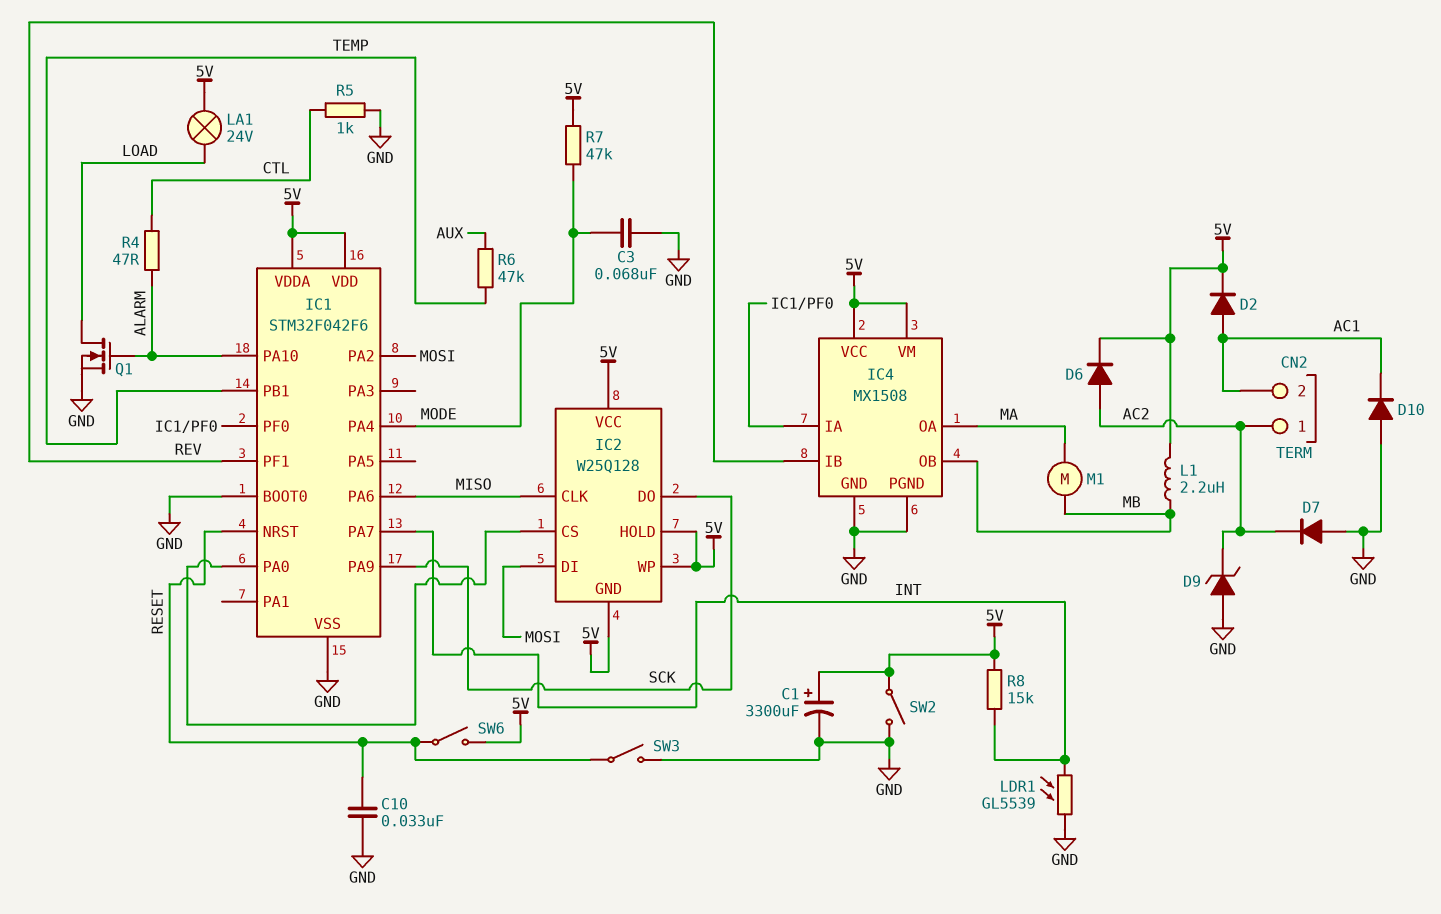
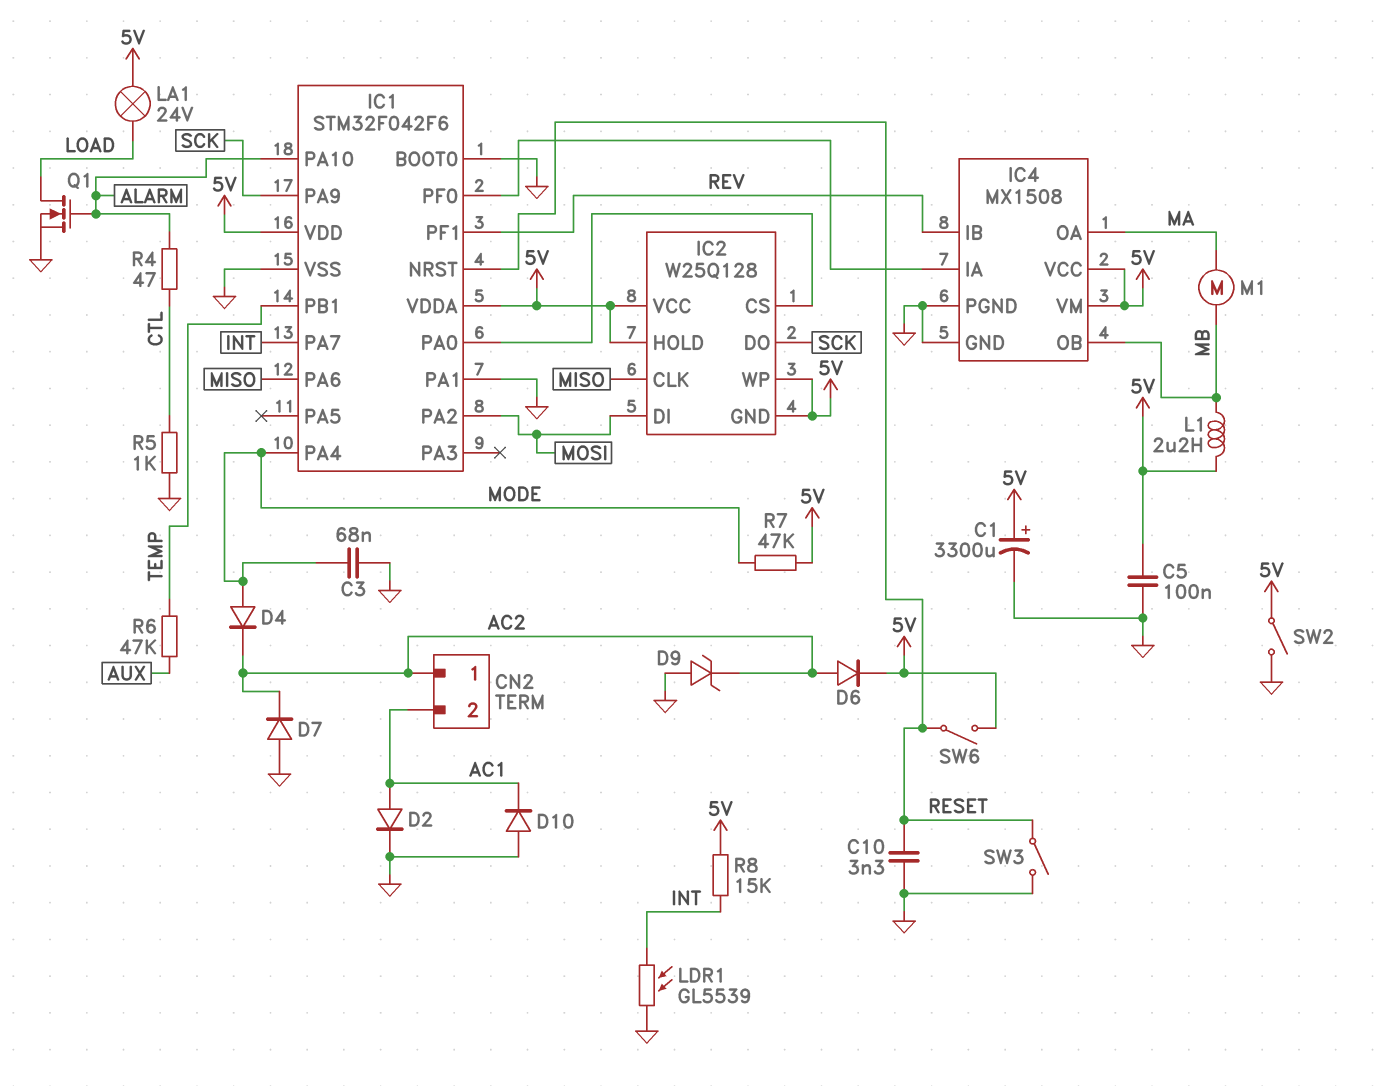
C5: none -> 100nF (5V, GND)
C10: 33nF (GND, RESET) -> 3.3nF (GND, RESET)
D2: diode (A AC1, K 5V) -> diode (A AC1, K GND)
D4: none -> diode (A MODE, K AC2)
IC1 pin PA1: none -> GND

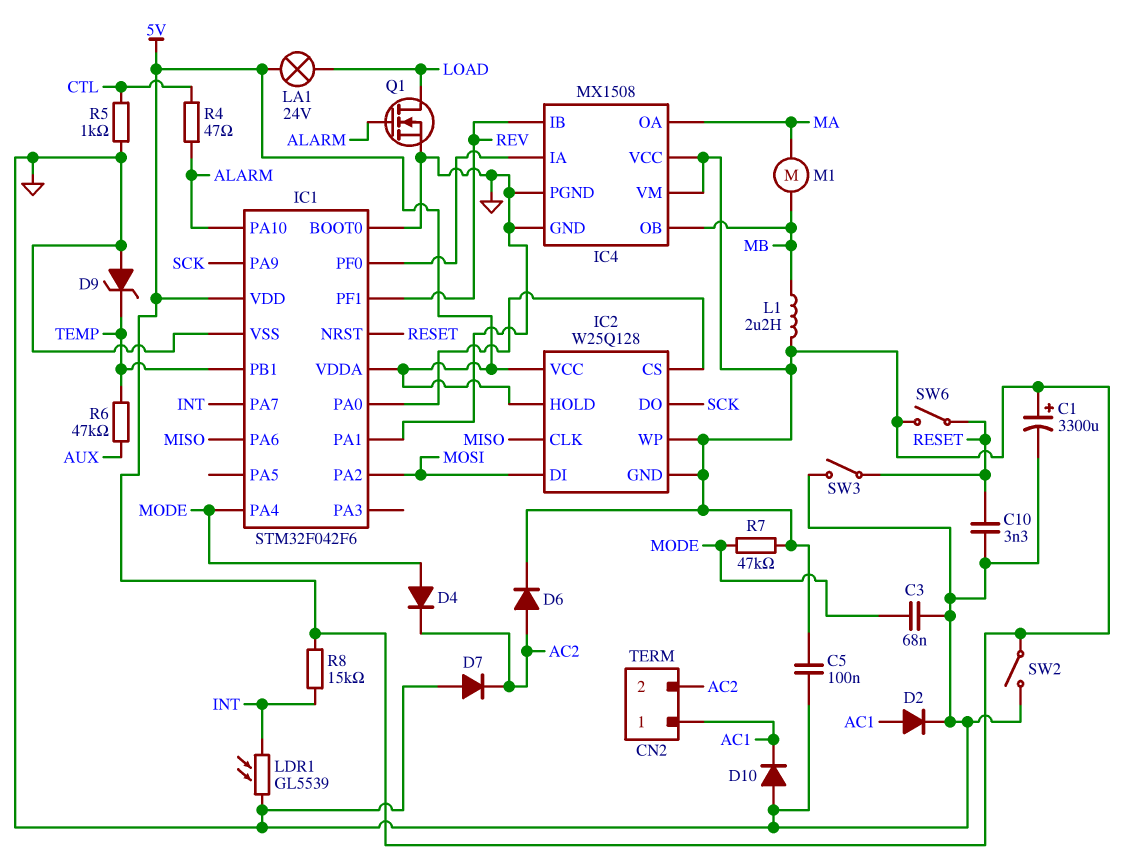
CN2 pin 1: AC2 -> AC1
CN2 pin 2: AC1 -> AC2
D9: zener (A GND, K AC2) -> zener (A GND, K TEMP)

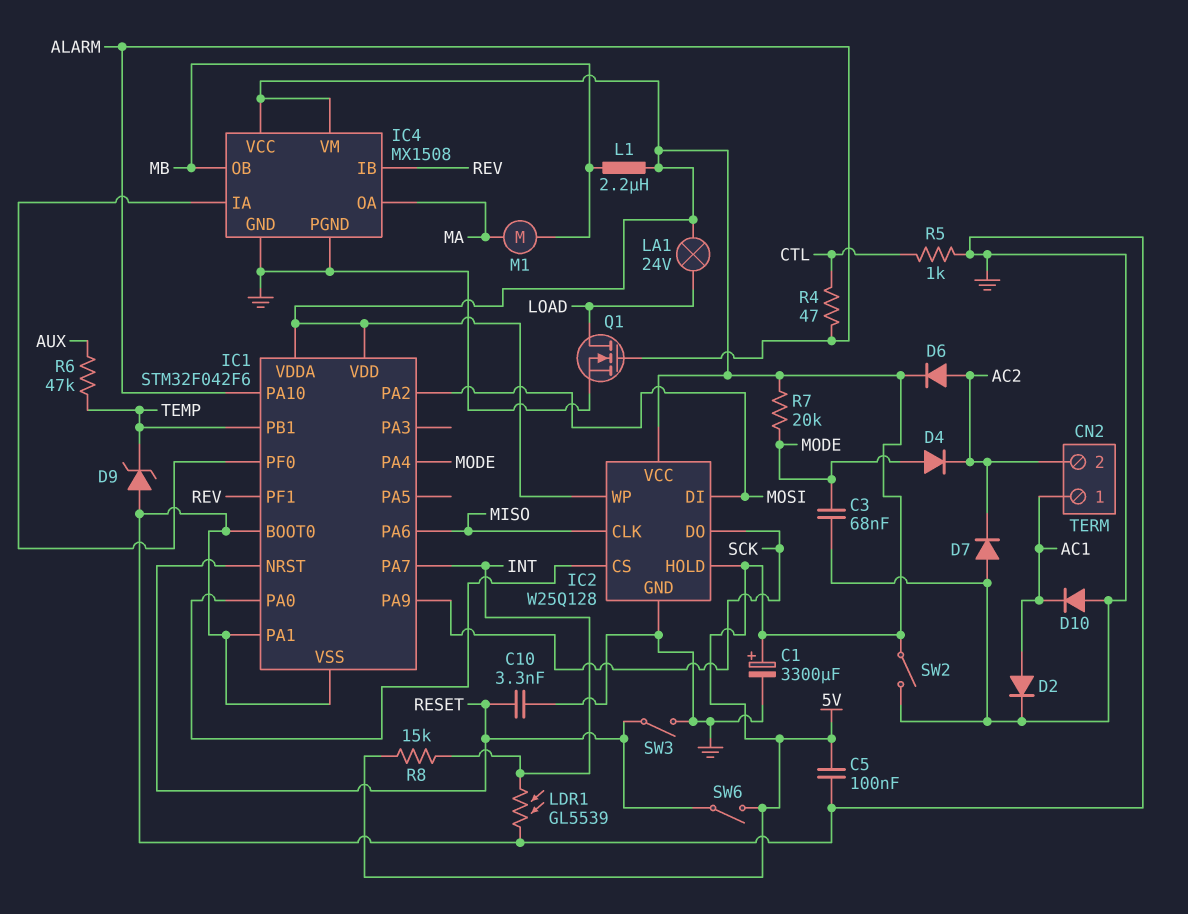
IC2 pin GND: 5V -> GND
R7: 47k (5V, MODE) -> 20k (5V, MODE)

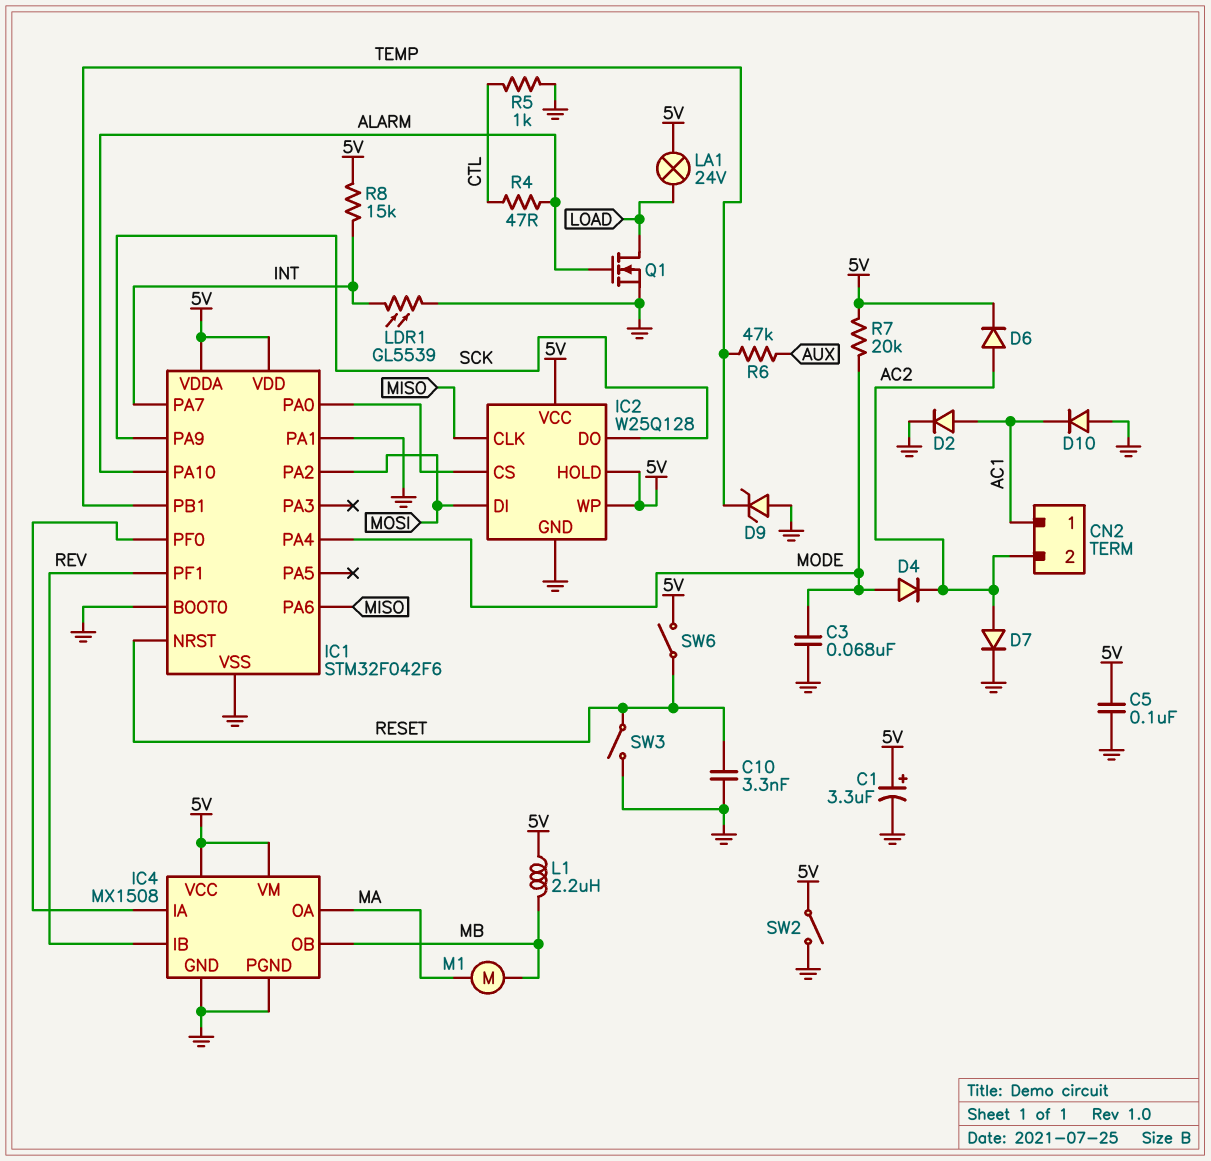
C1: 3300uF (plus 5V, minus GND) -> 3.3uF (plus 5V, minus GND)
D7: diode (A GND, K AC2) -> diode (A AC2, K GND)

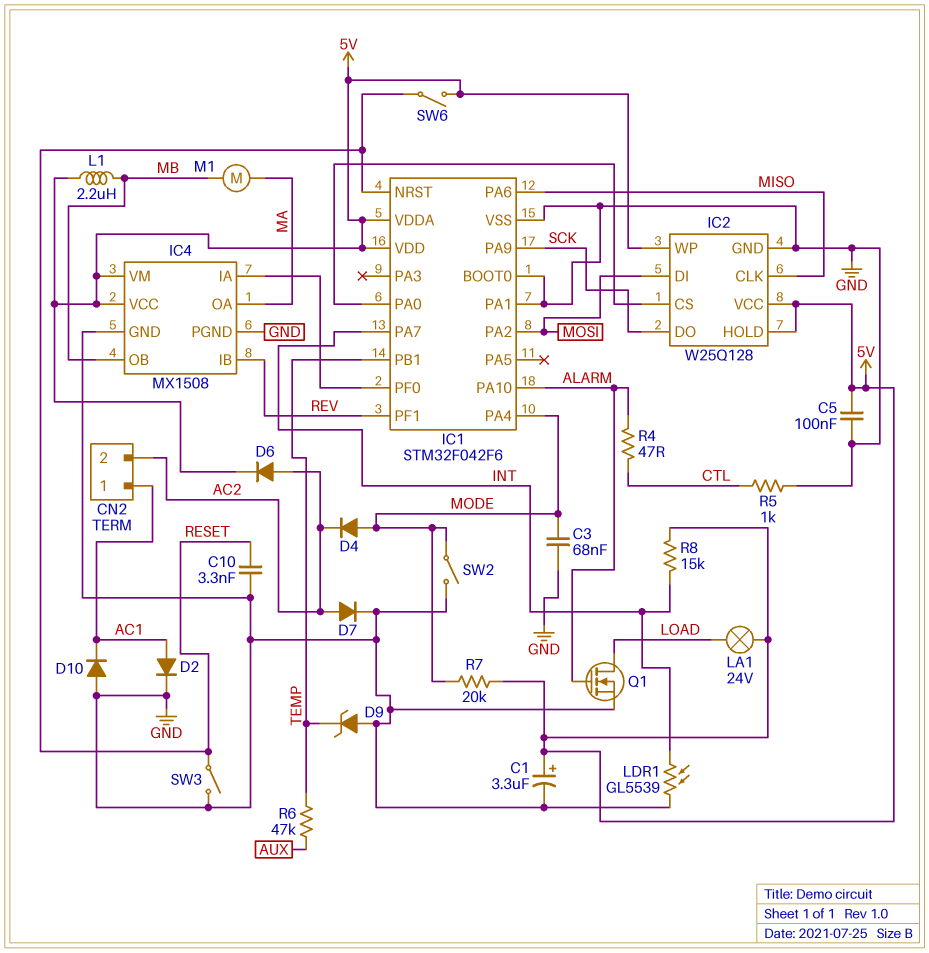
SW2: switch (5V, GND) -> switch (GND, MODE)

